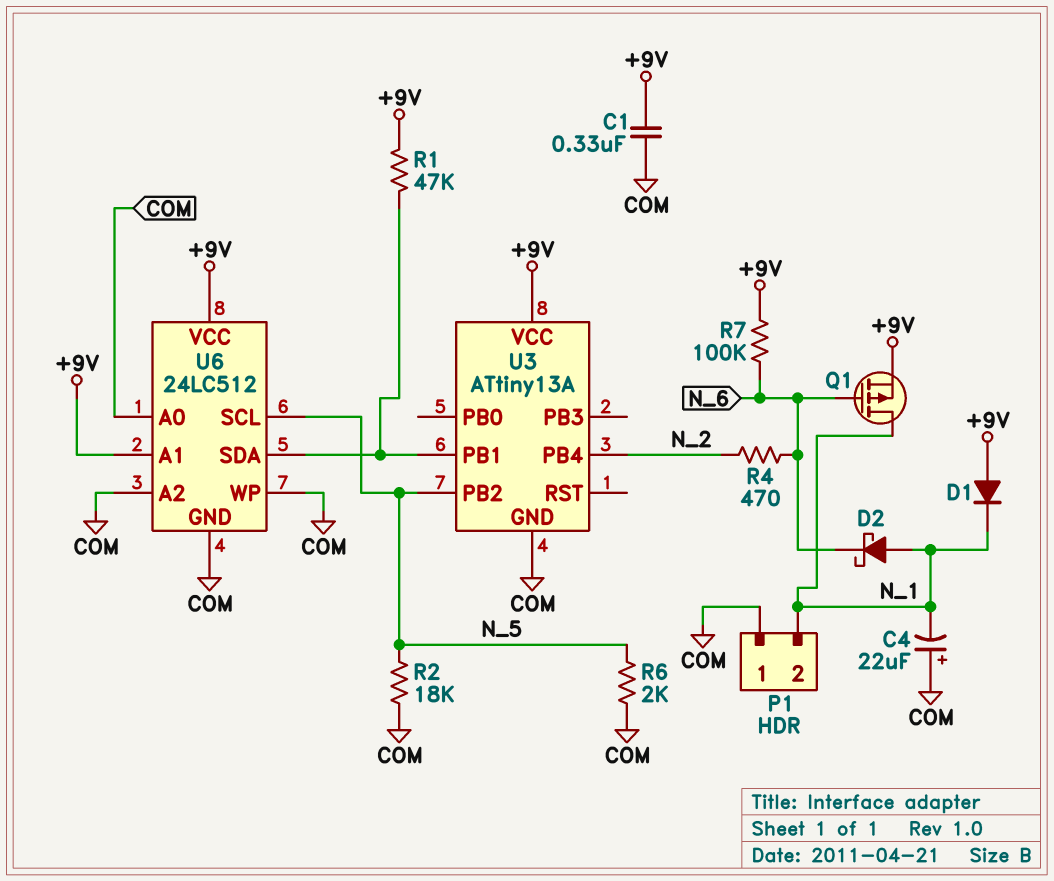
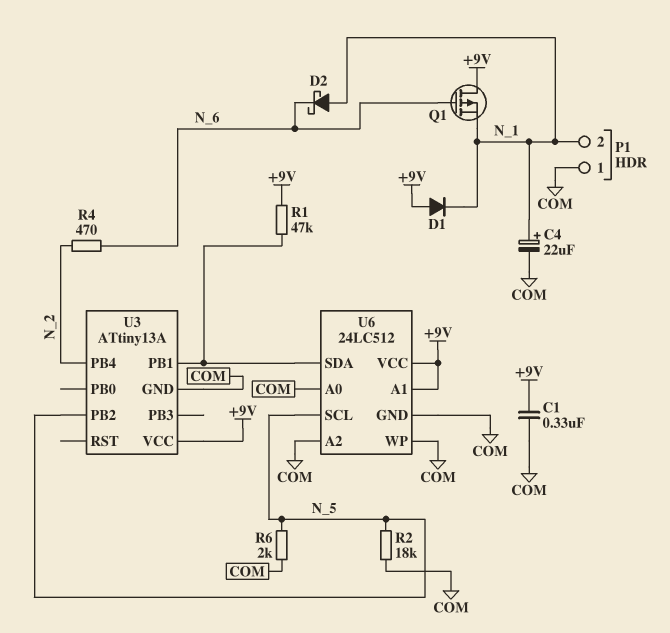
C4: 22uF (plus COM, minus N_1) -> 22uF (plus N_1, minus COM)
Q1: PMOS (G N_6, D N_1, S +9V) -> PMOS (G N_6, D +9V, S N_1)
R7: 100k (+9V, N_6) -> none

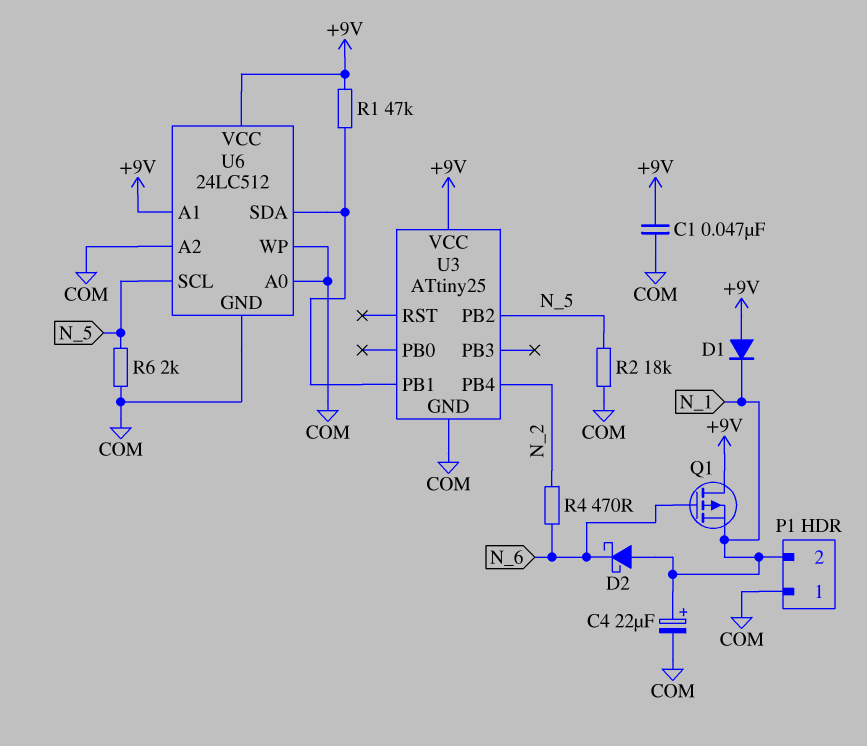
C1: 330nF (+9V, COM) -> 47nF (+9V, COM)
U3: ATtiny13A -> ATtiny25

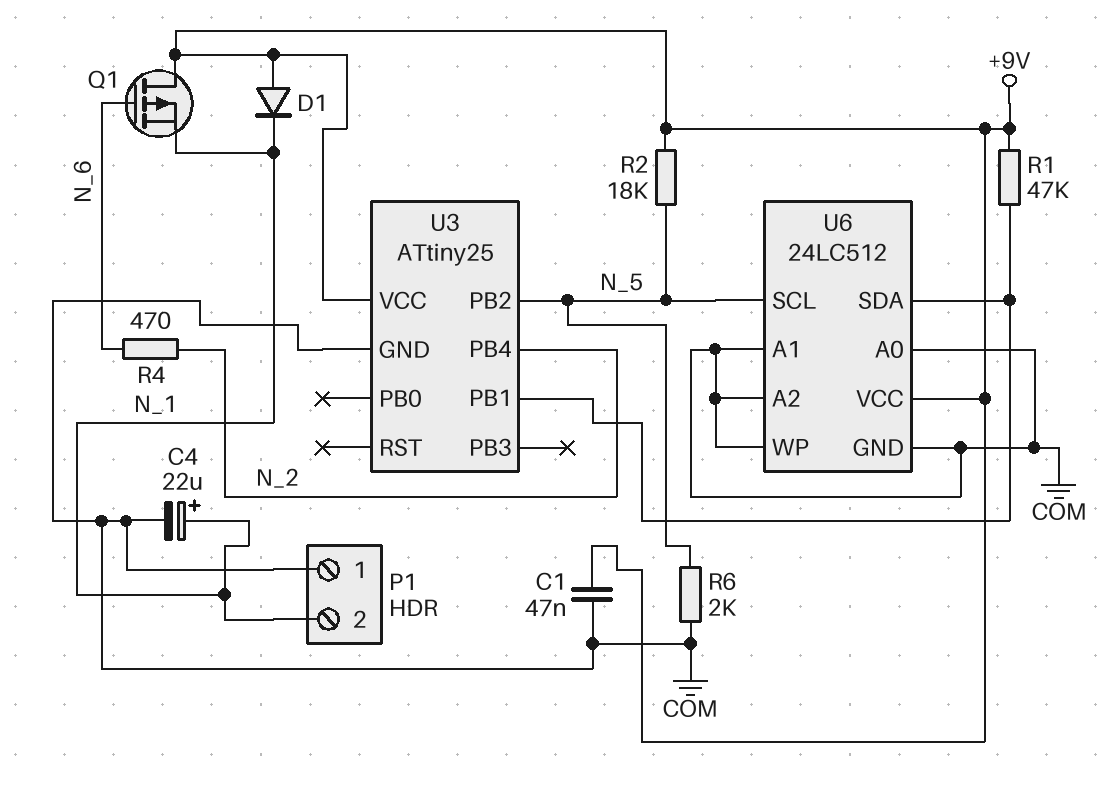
D2: schottky (A N_1, K N_6) -> none
R2: 18k (COM, N_5) -> 18k (+9V, N_5)
U6 pin A1: +9V -> COM

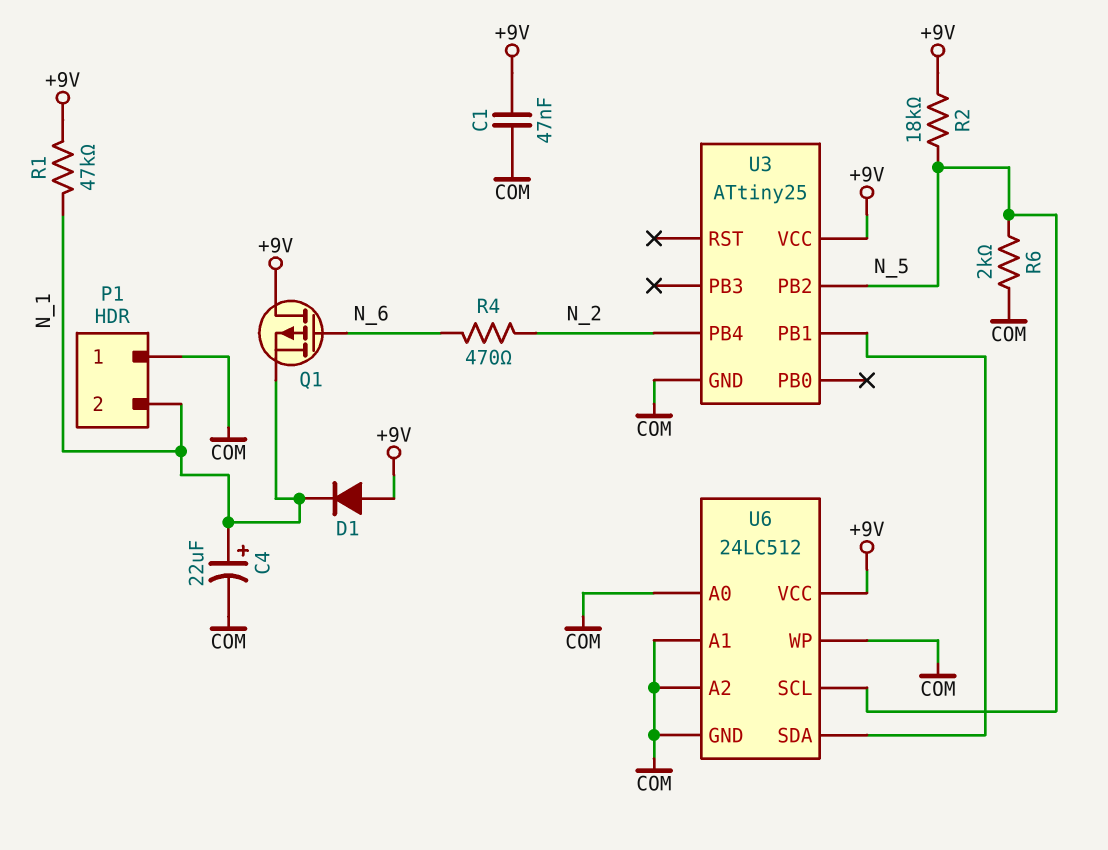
R1: 47k (+9V, U3/PB1) -> 47k (+9V, N_1)

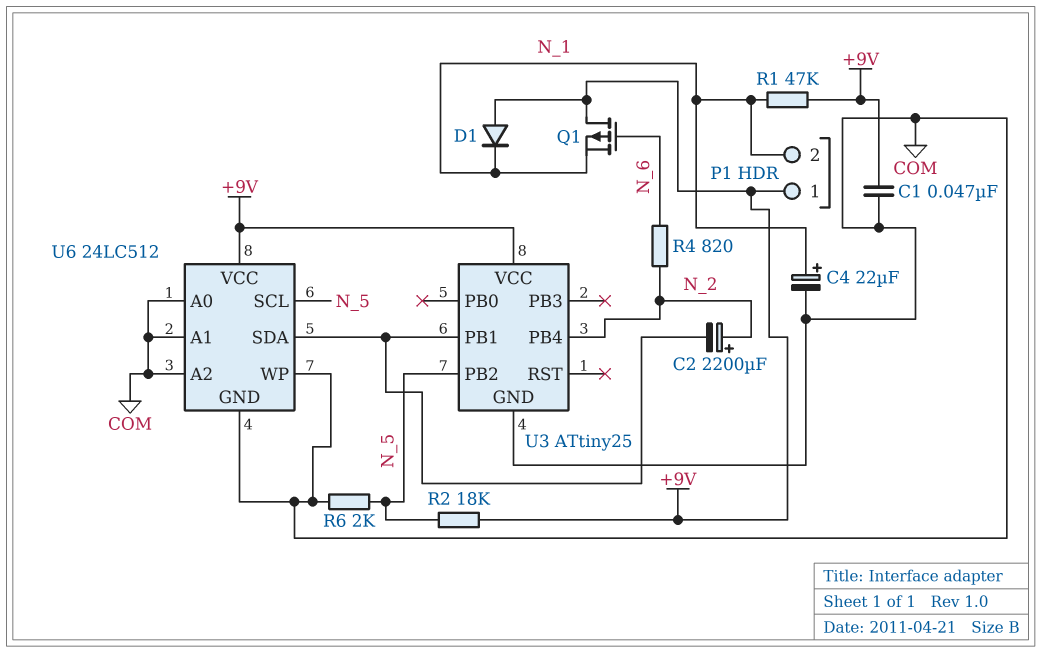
C2: none -> 2200uF (plus N_2, minus U3/PB1)
P1 pin 1: COM -> +9V
R4: 470 (N_2, N_6) -> 820 (N_2, N_6)

